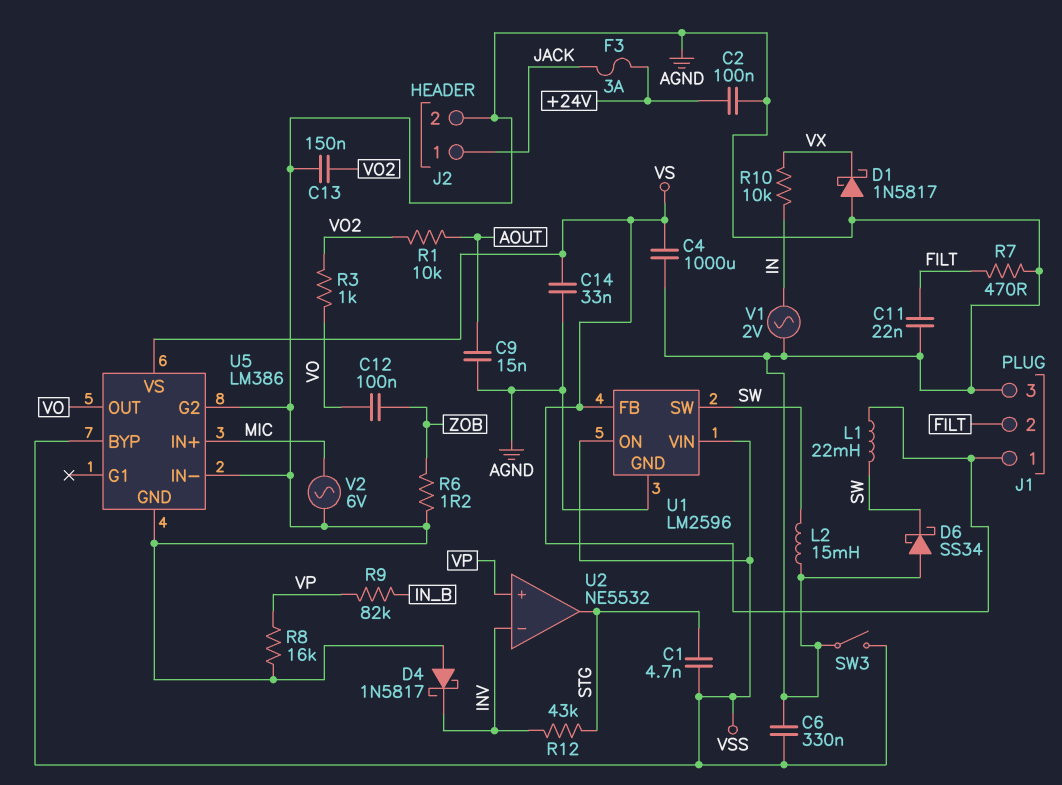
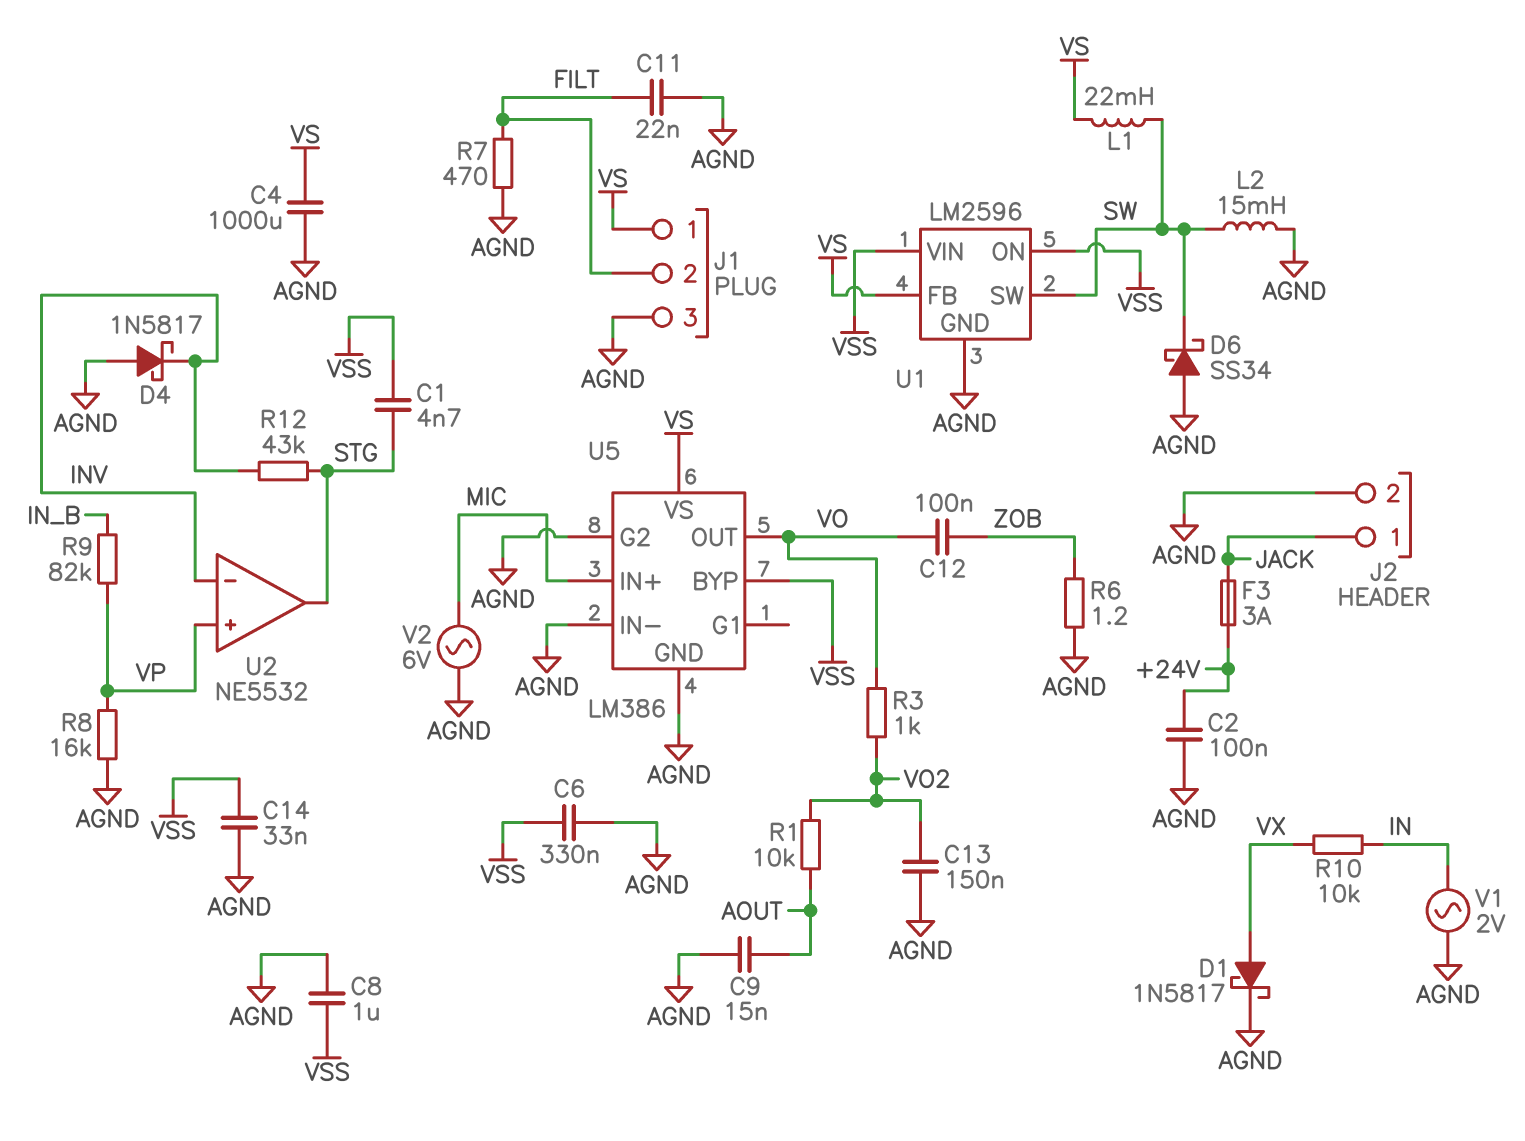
C8: none -> 1uF (AGND, VSS)
C14: 33nF (AGND, VS) -> 33nF (AGND, VSS)
D1: schottky 1N5817 (A AGND, K VX) -> schottky 1N5817 (A VX, K AGND)
SW3: switch (AGND, VSS) -> none

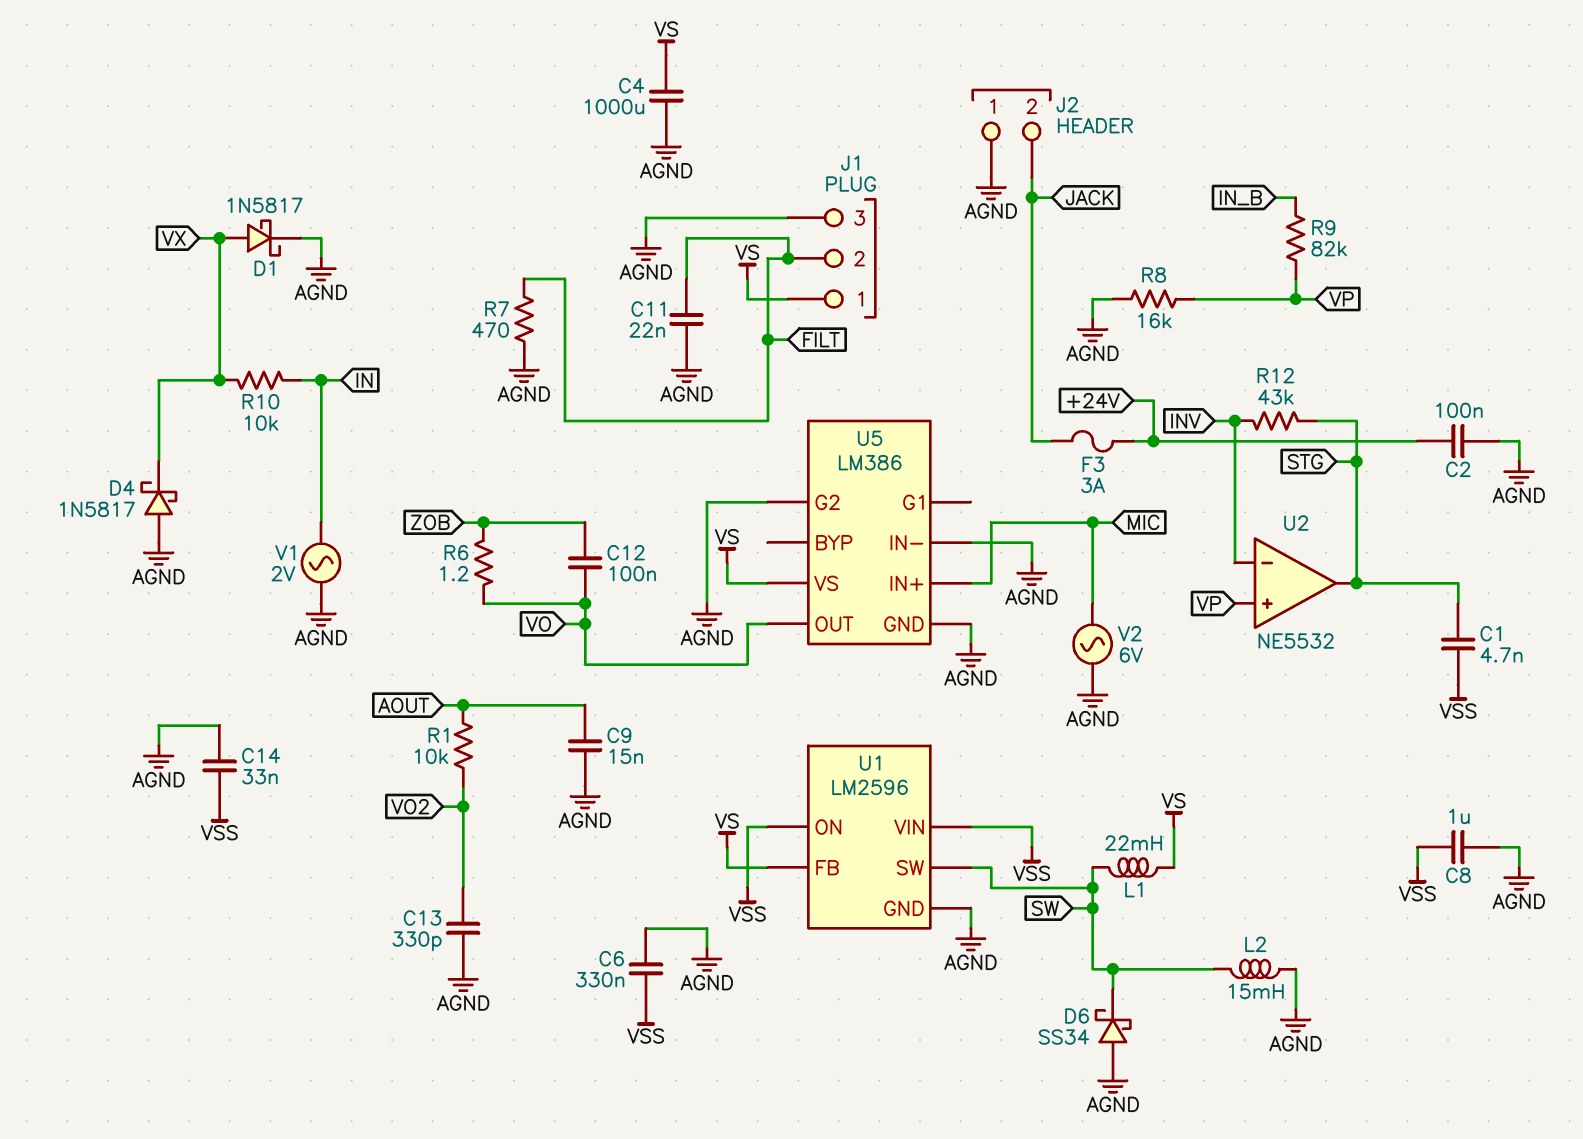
C13: 150nF (AGND, VO2) -> 330pF (AGND, VO2)
D4: schottky 1N5817 (A AGND, K INV) -> schottky 1N5817 (A AGND, K VX)
J2 pin 1: JACK -> AGND
J2 pin 2: AGND -> JACK
R3: 1k (VO, VO2) -> none
R6: 1.2 (AGND, ZOB) -> 1.2 (VO, ZOB)
U5 pin BYP: VSS -> none

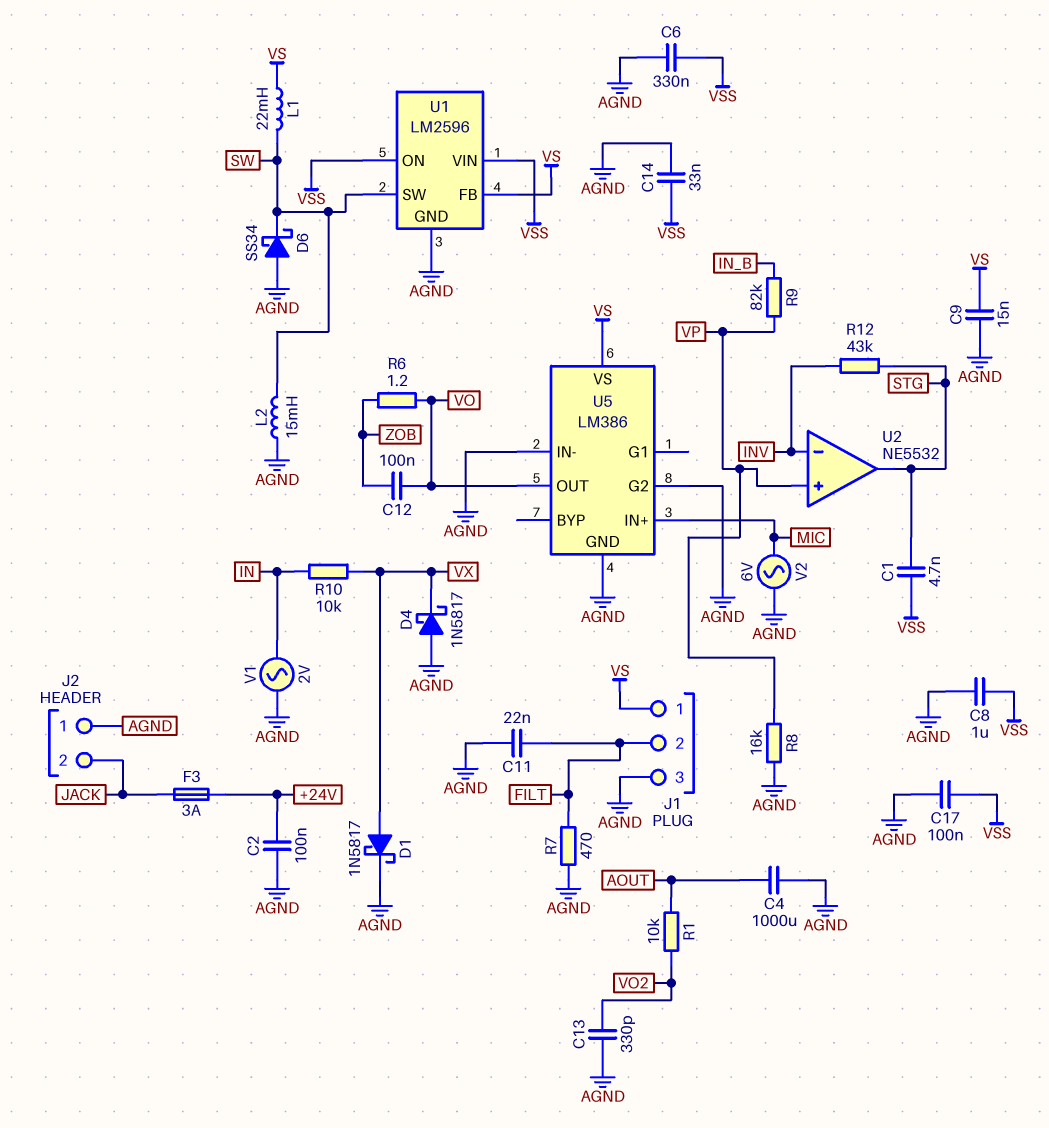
C4: 1000uF (AGND, VS) -> 1000uF (AGND, AOUT)
C9: 15nF (AGND, AOUT) -> 15nF (AGND, VS)
C17: none -> 100nF (AGND, VSS)

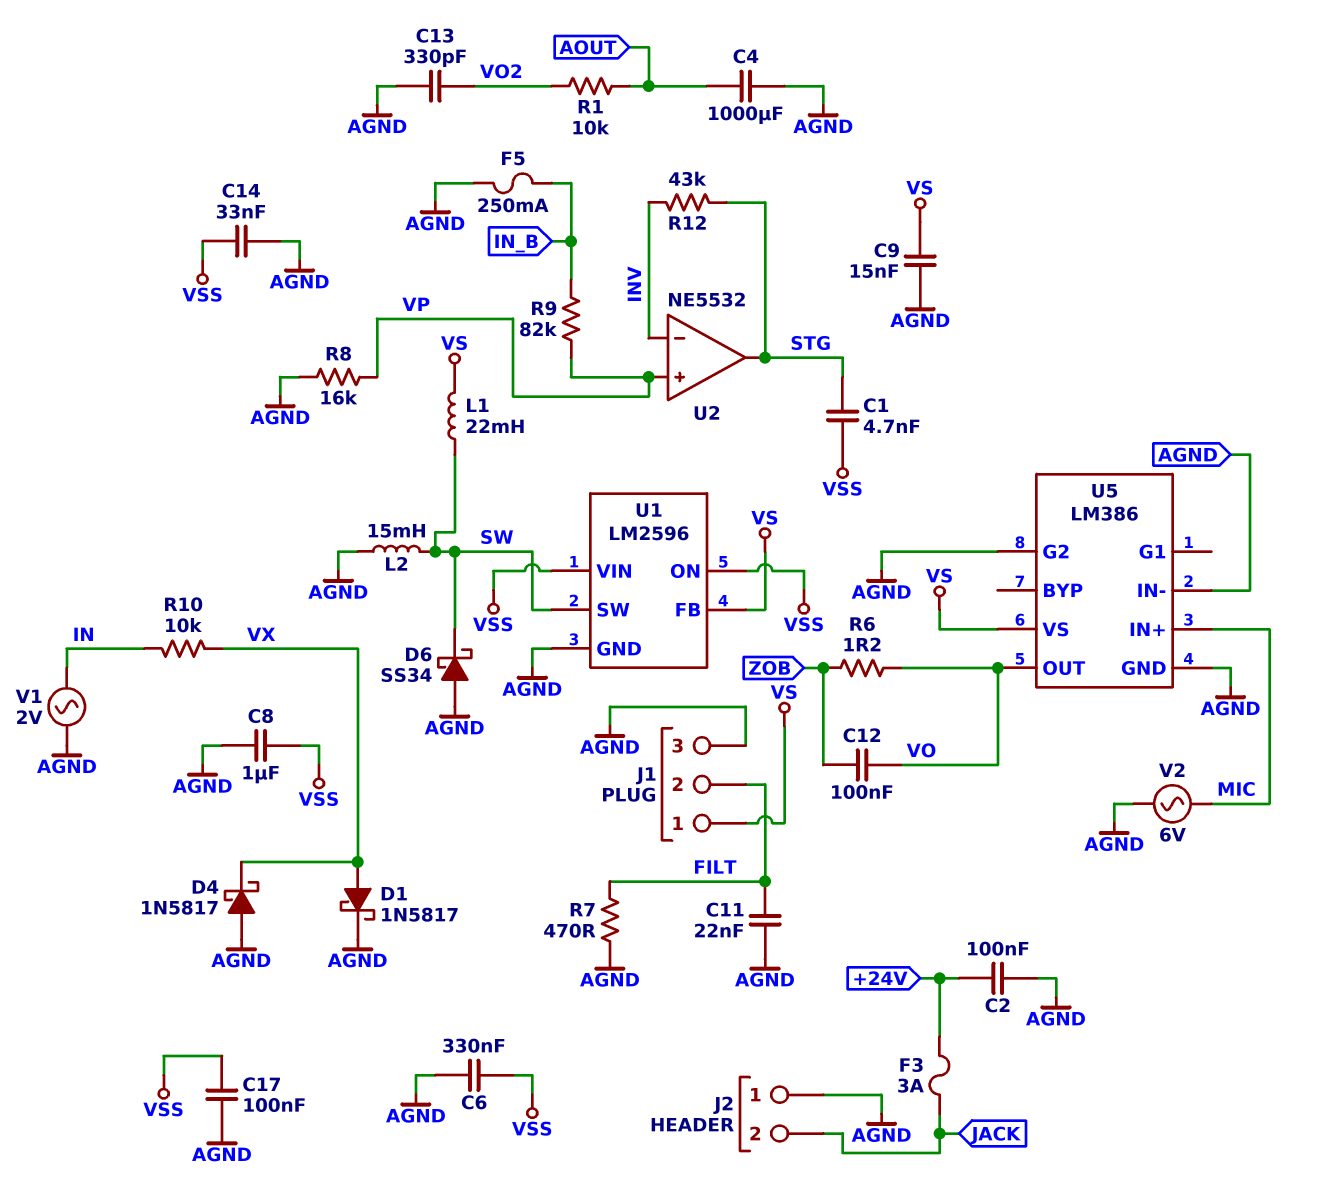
F5: none -> 250mA (AGND, IN_B)

